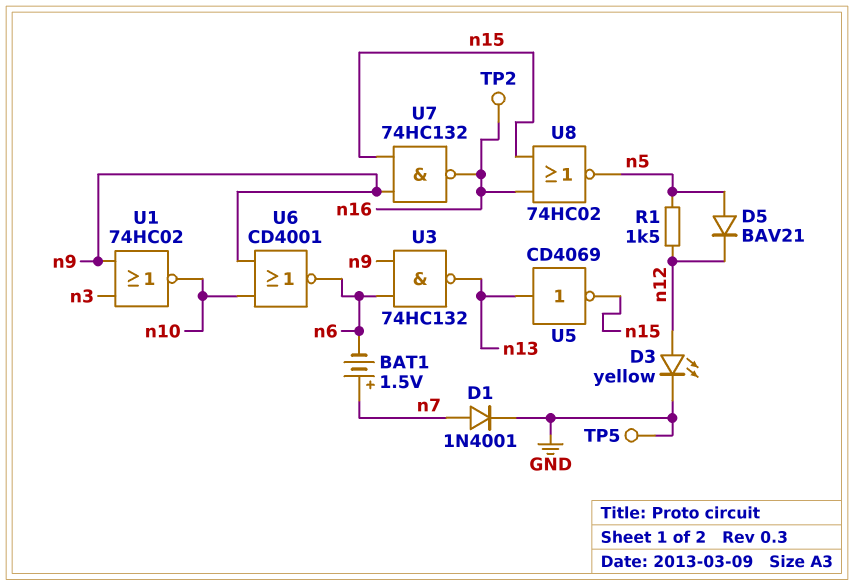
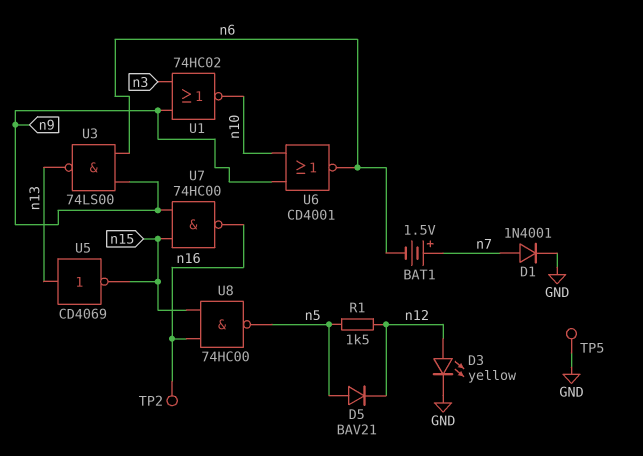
U3: NAND 74HC132 (in n6, in n9, out n13) -> NAND 74LS00 (in n6, in n9, out n13)
U7: NAND 74HC132 (in n9, in n15, out n16) -> NAND 74HC00 (in n9, in n15, out n16)
U8: NOR 74HC02 (in n15, in n16, out n5) -> NAND 74HC00 (in n15, in n16, out n5)

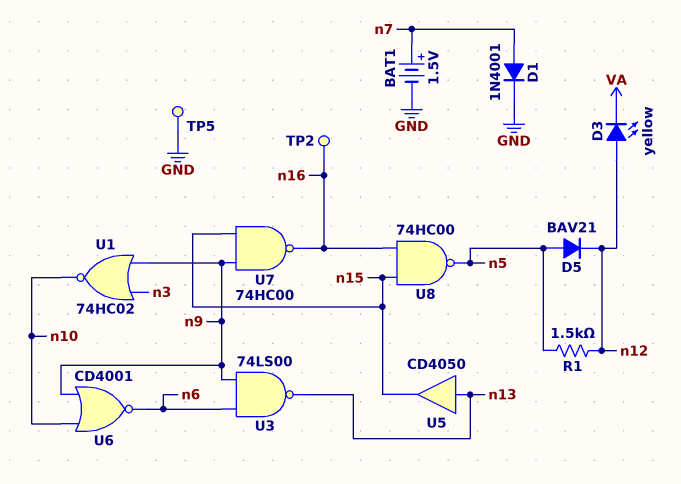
BAT1: 1.5V (plus n7, minus n6) -> 1.5V (plus n7, minus GND)
D3: LED yellow (A n12, K GND) -> LED yellow (A n12, K VA)
U5: NOT CD4069 (in n13, out n15) -> buffer CD4050 (in n13, out n15)

